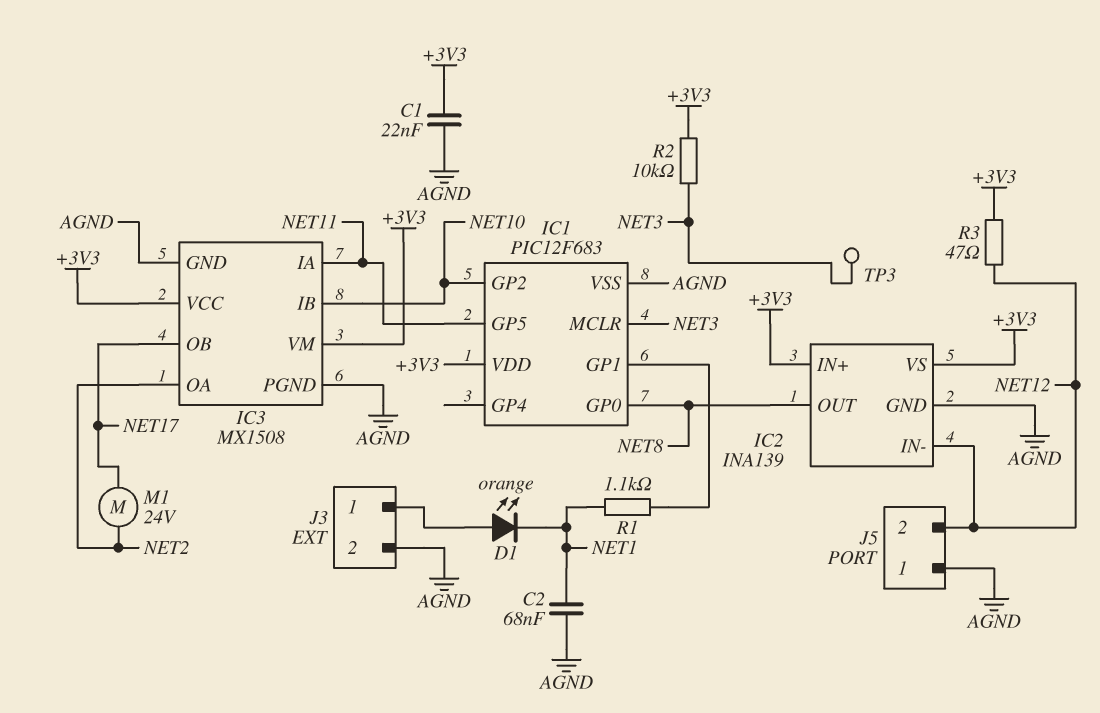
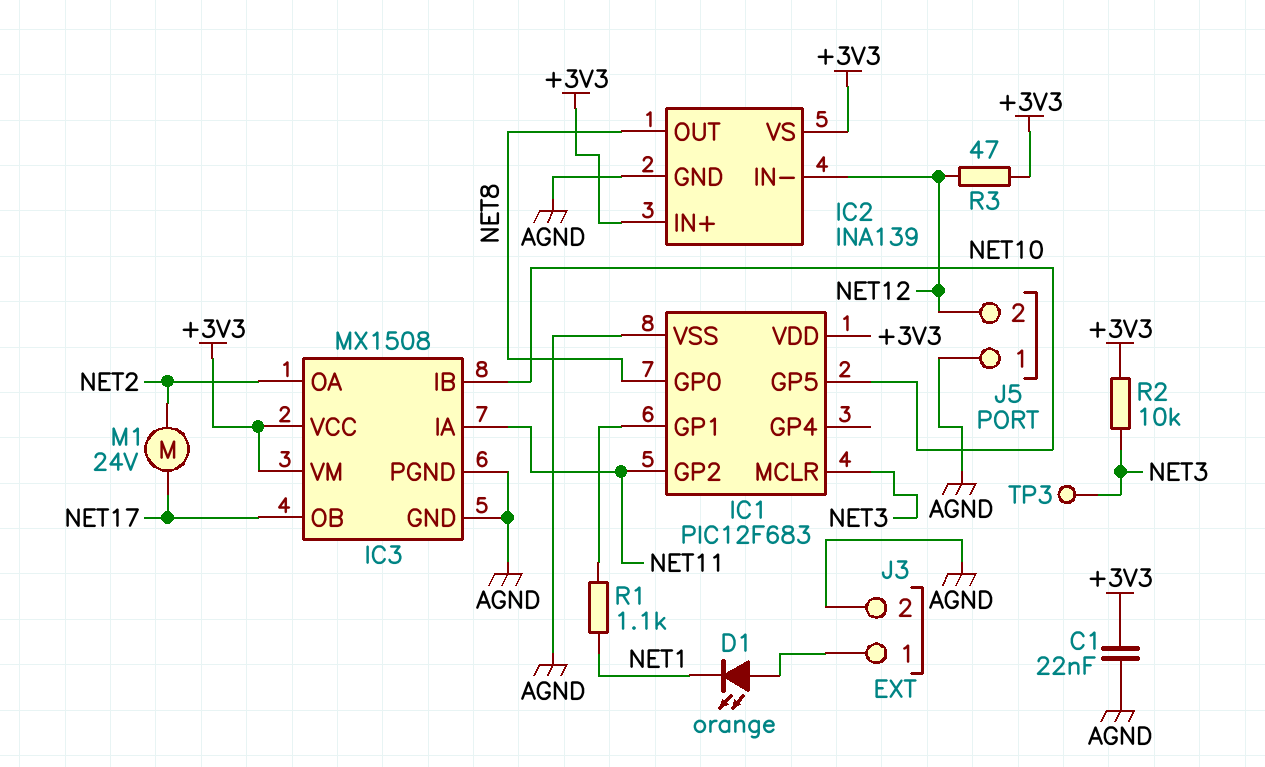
C2: 68nF (AGND, NET1) -> none
IC1 pin GP2: NET10 -> NET11
IC1 pin GP5: NET11 -> NET10

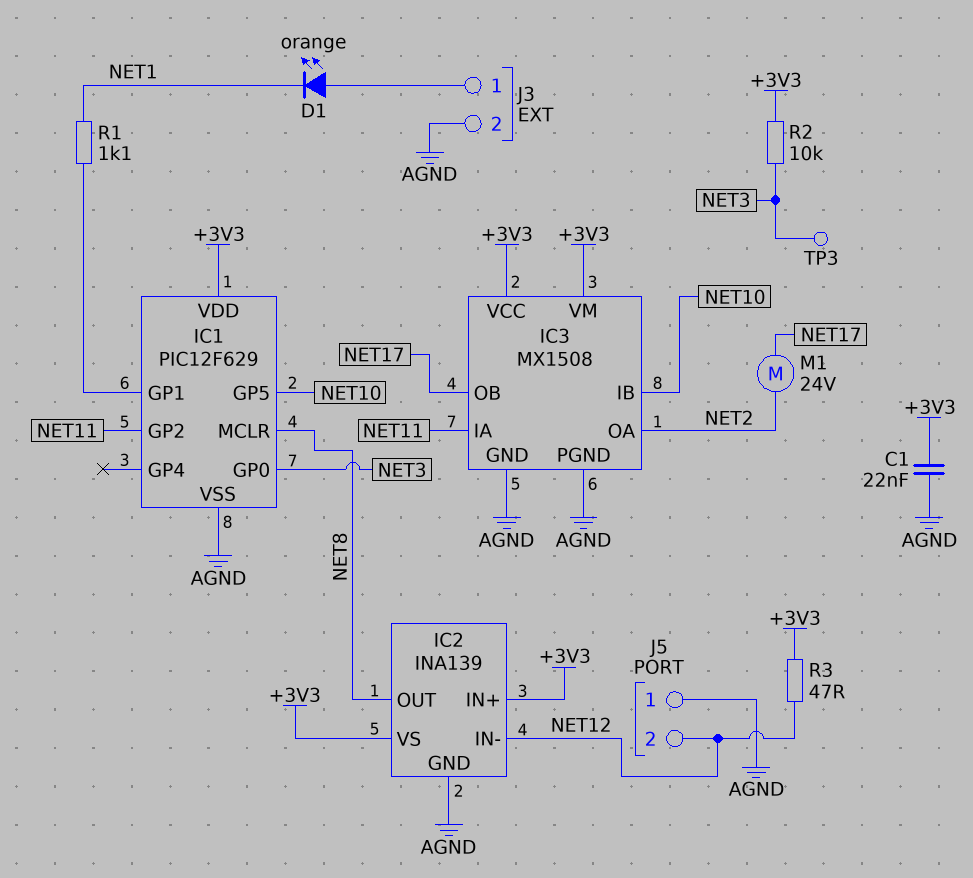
IC1: PIC12F683 -> PIC12F629
IC1 pin GP0: NET8 -> NET3
IC1 pin MCLR: NET3 -> NET8

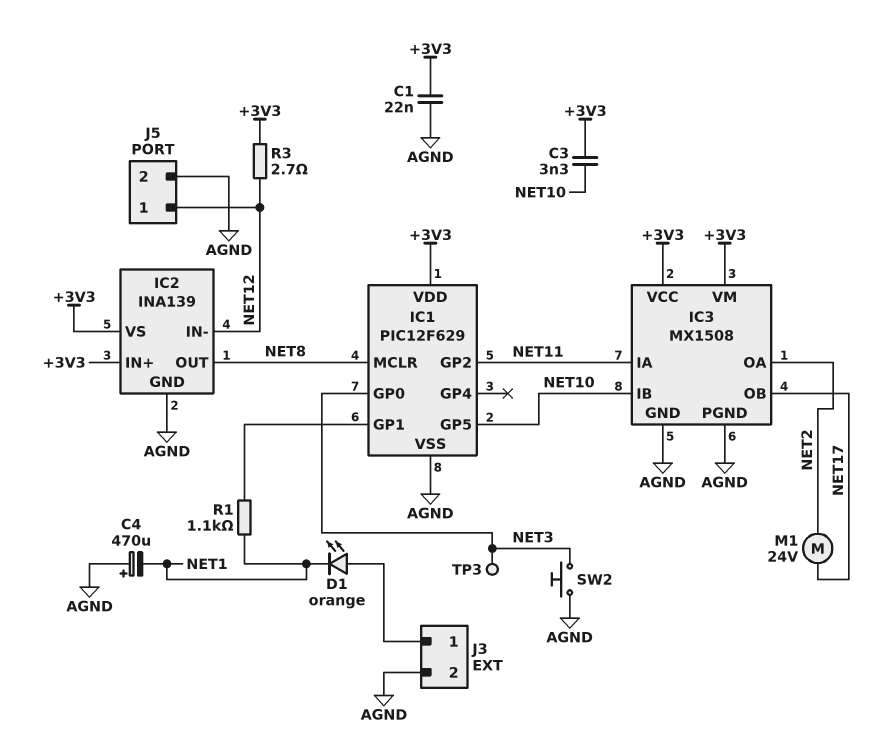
C3: none -> 3.3nF (+3V3, NET10)
C4: none -> 470uF (plus AGND, minus NET1)
J5 pin 1: AGND -> NET12
J5 pin 2: NET12 -> AGND
R2: 10k (+3V3, NET3) -> none
R3: 47 (+3V3, NET12) -> 2.7 (+3V3, NET12)
SW2: none -> button (AGND, NET3)

